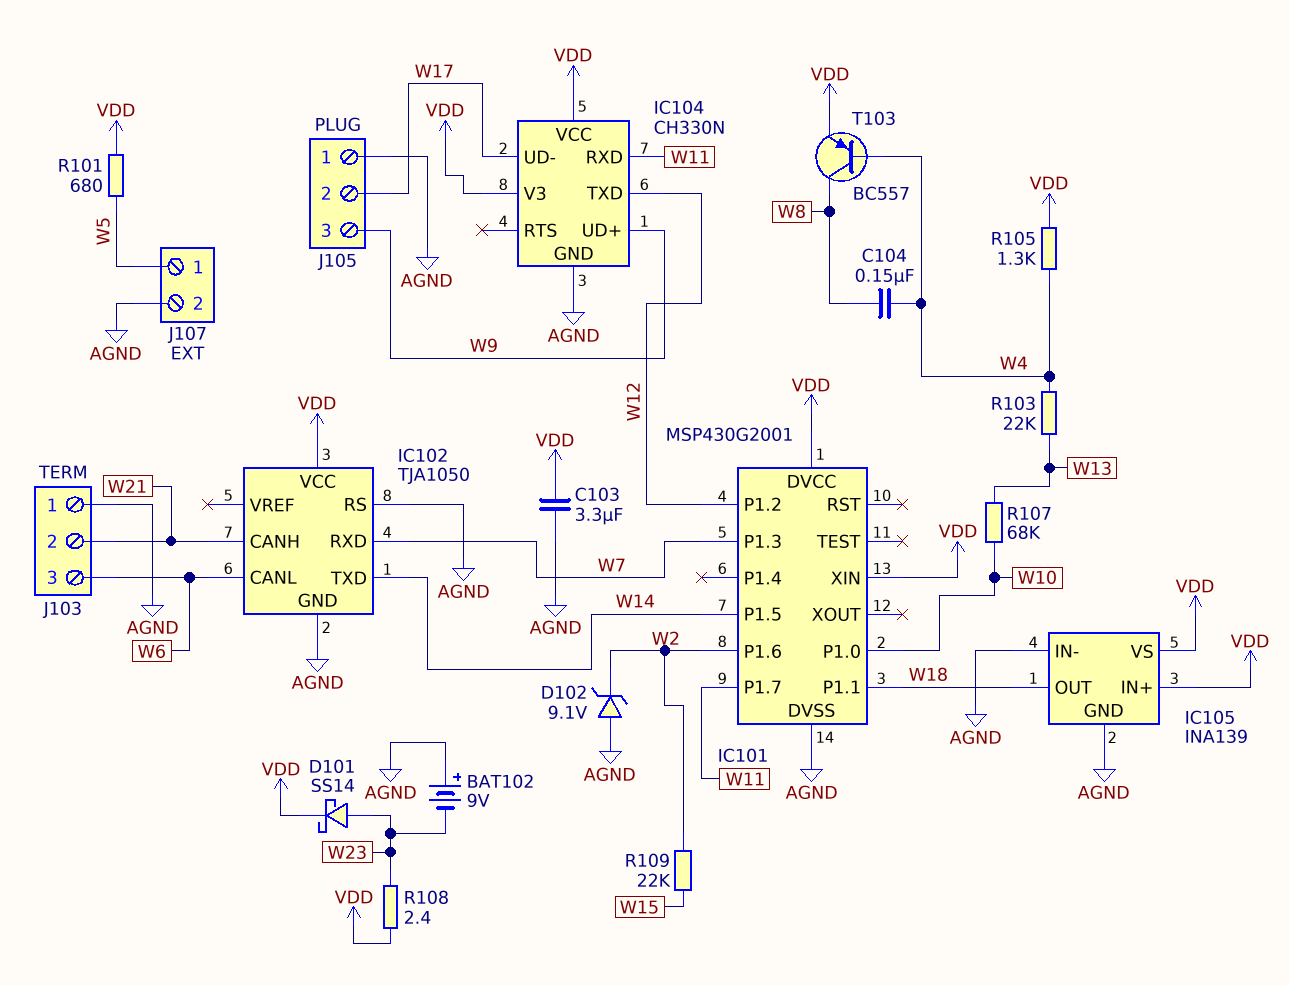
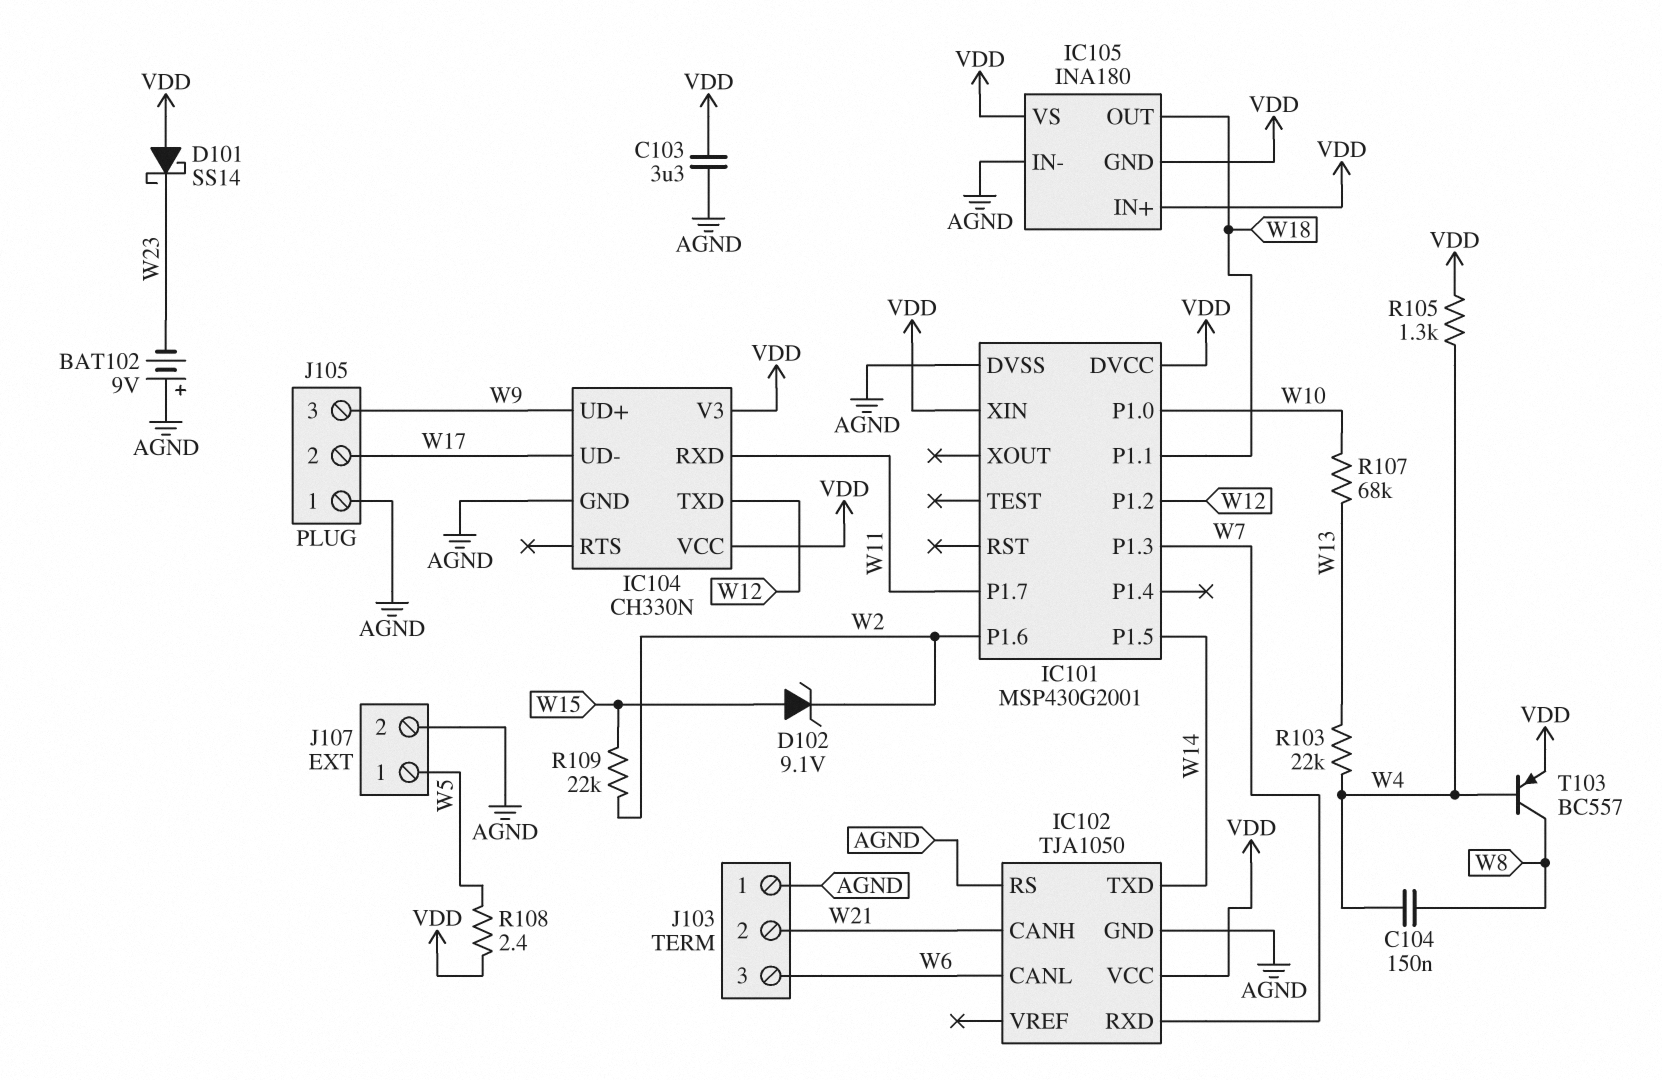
D101: schottky SS14 (A W23, K VDD) -> schottky SS14 (A VDD, K W23)
D102: zener 9.1V (A AGND, K W2) -> zener 9.1V (A W15, K W2)
IC105: INA139 -> INA180
IC105 pin GND: AGND -> VDD
R101: 680 (VDD, W5) -> none
R108: 2.4 (VDD, W23) -> 2.4 (VDD, W5)

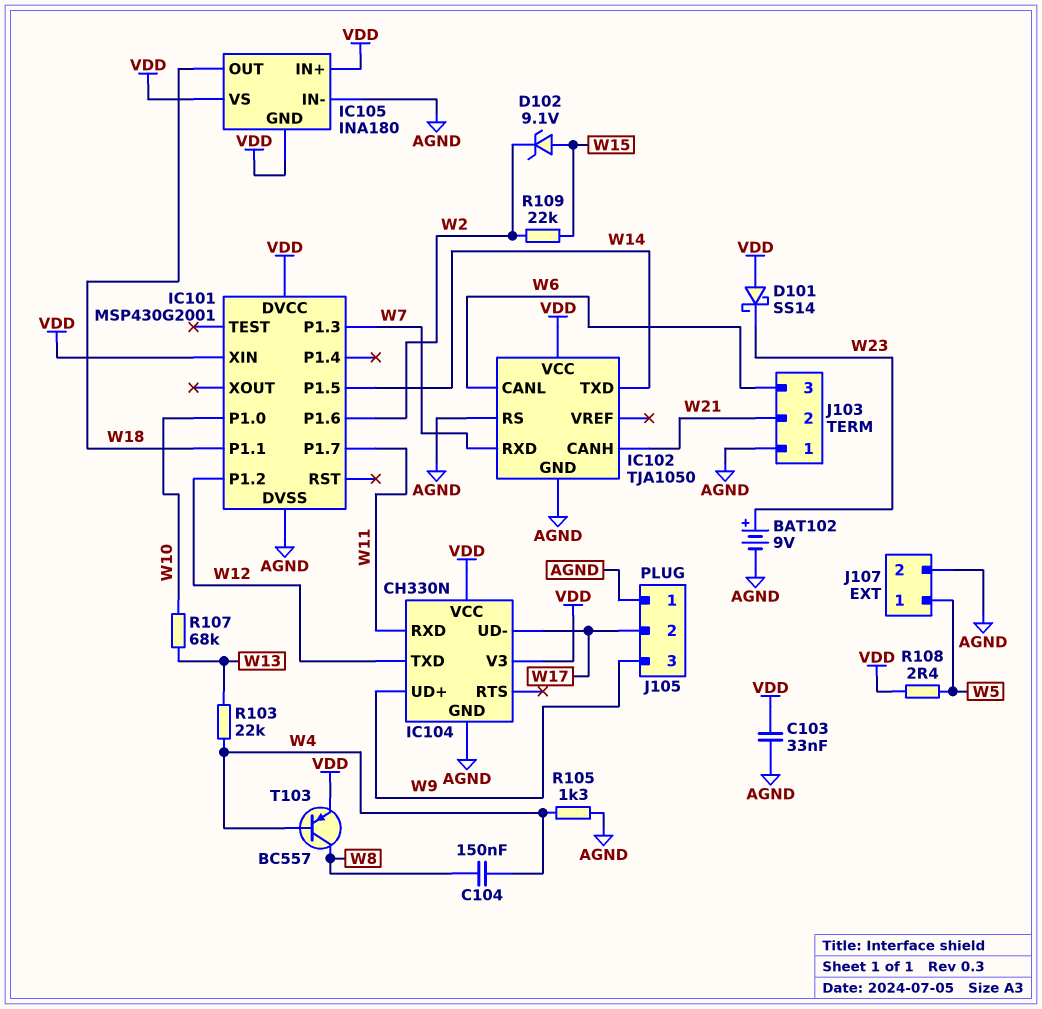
BAT102: 9V (plus AGND, minus W23) -> 9V (plus W23, minus AGND)
C103: 3.3uF (AGND, VDD) -> 33nF (AGND, VDD)
R105: 1.3k (VDD, W4) -> 1.3k (AGND, W4)

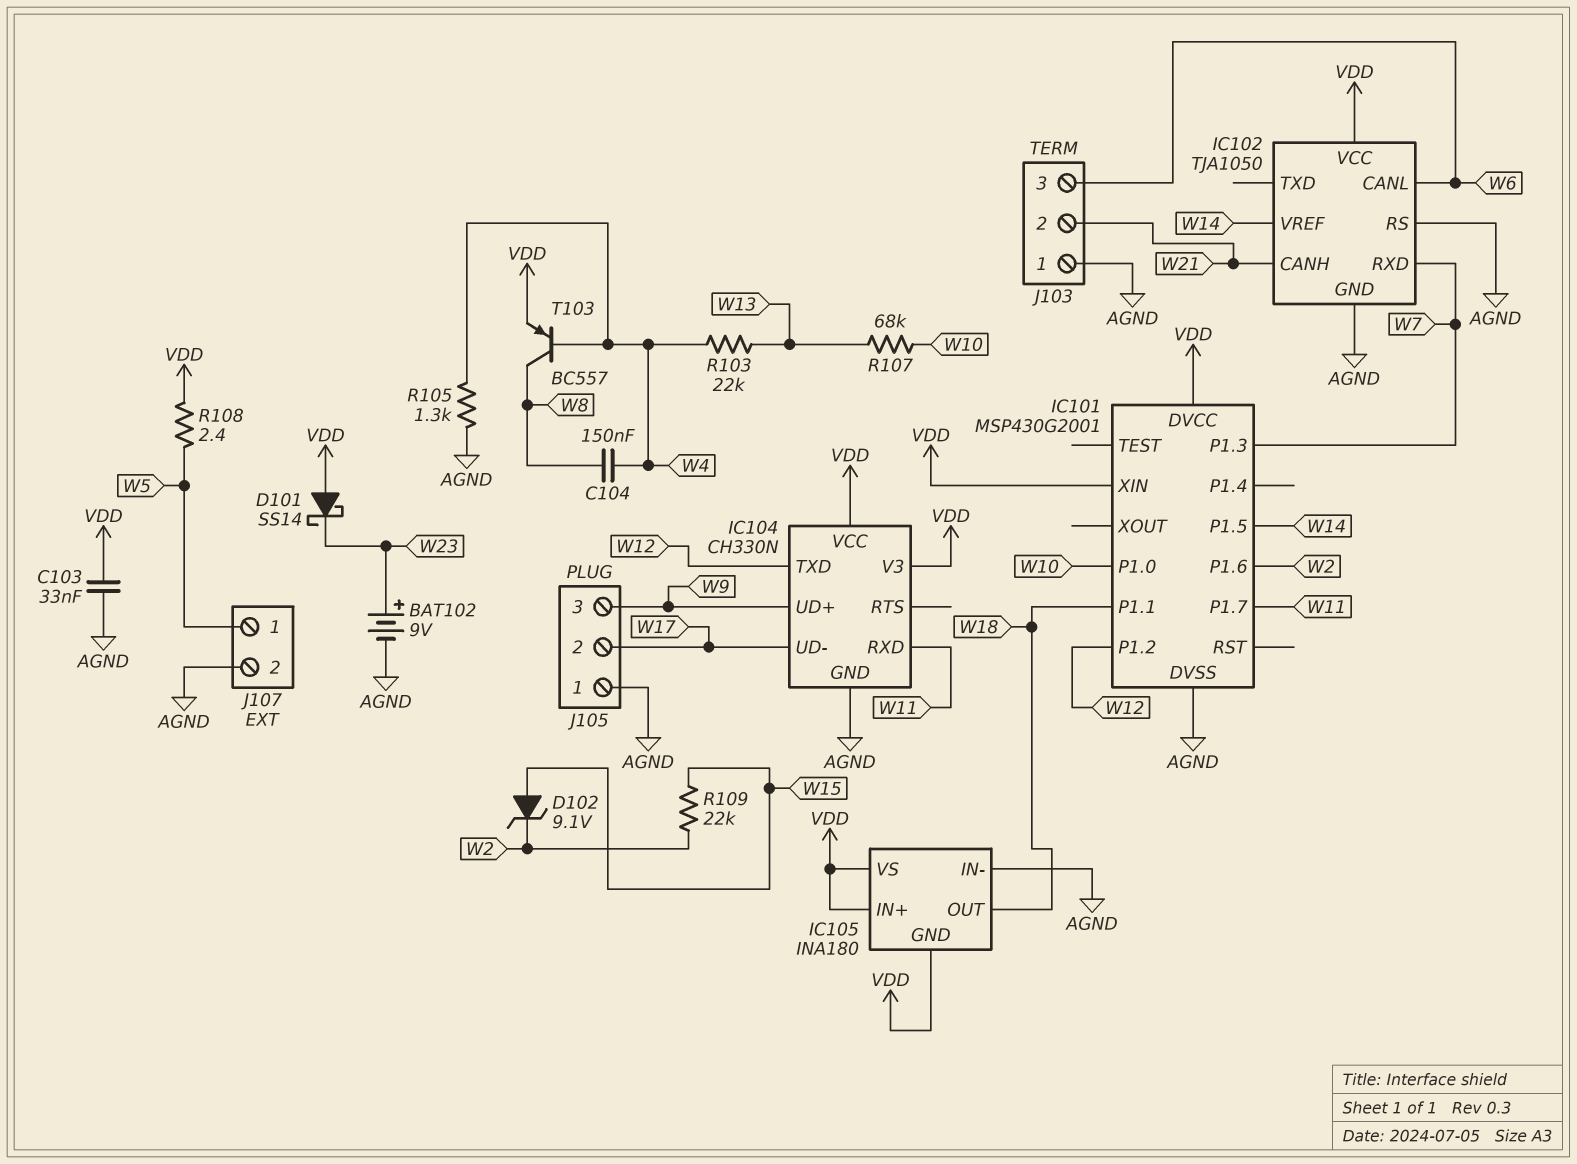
IC102 pin TXD: W14 -> none
IC102 pin VREF: none -> W14

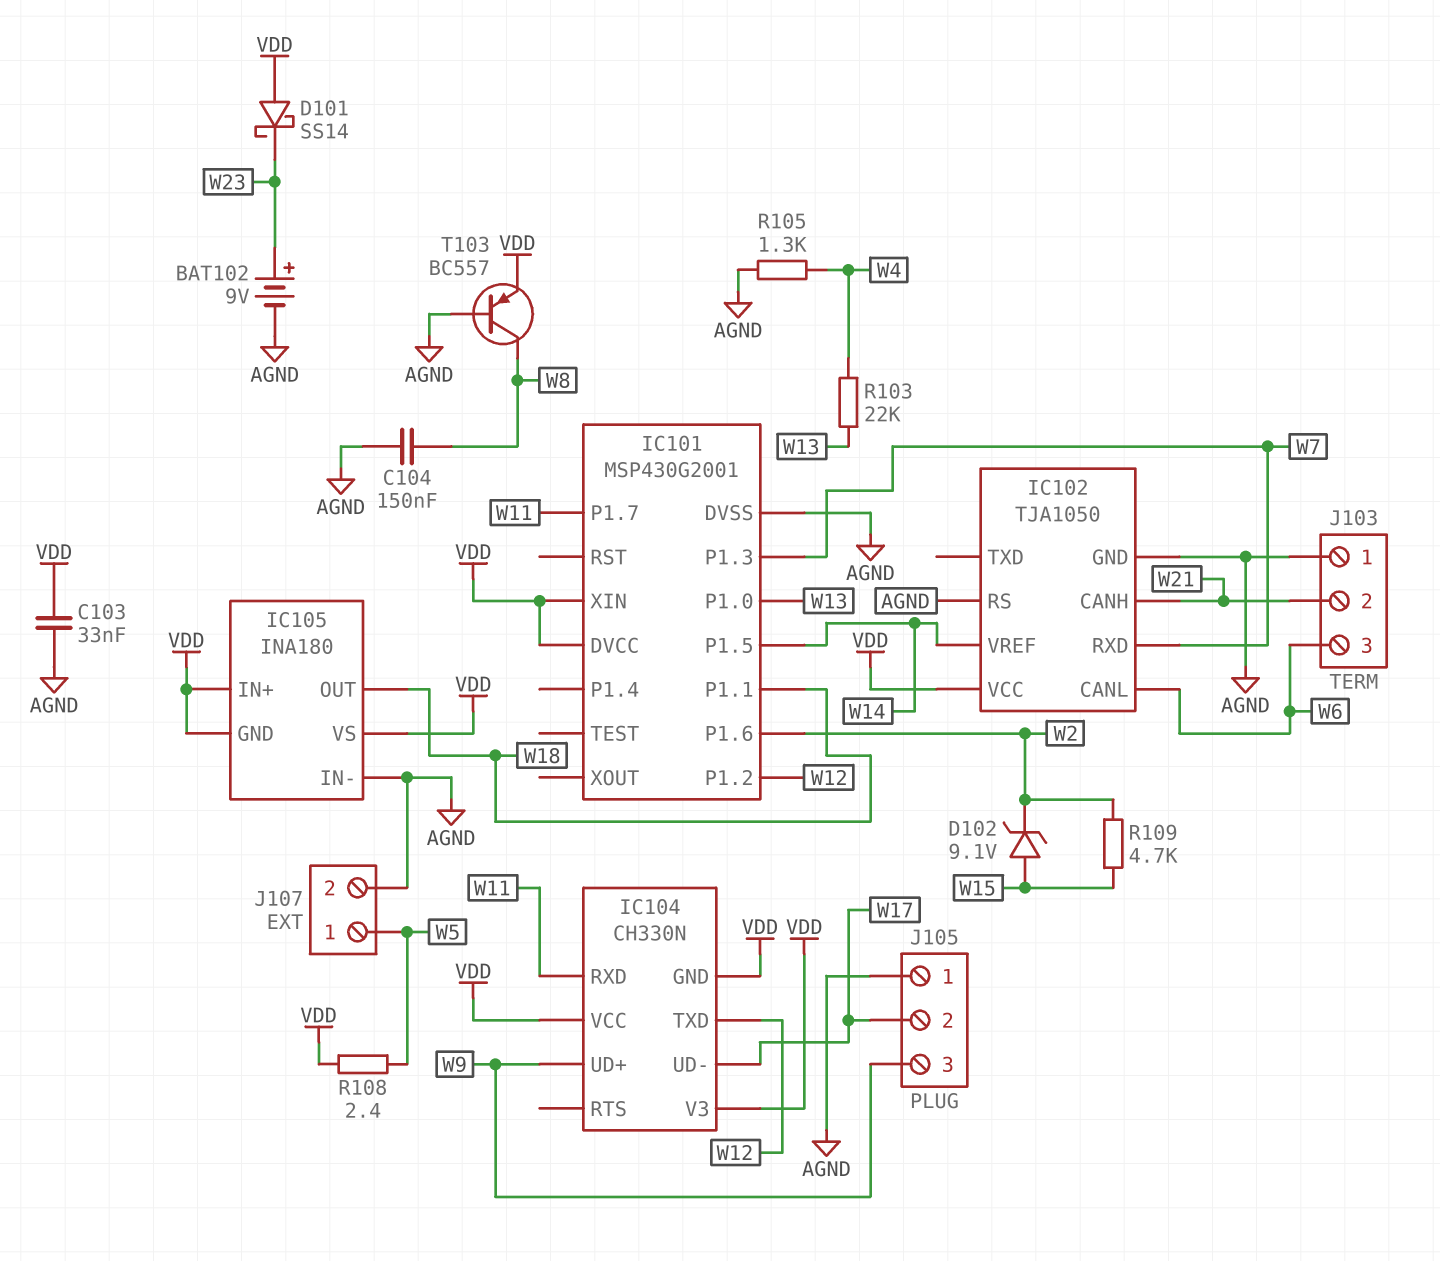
C104: 150nF (W4, W8) -> 150nF (AGND, W8)
IC101 pin P1.0: W10 -> W13
IC104 pin GND: AGND -> VDD
R107: 68k (W10, W13) -> none
R109: 22k (W2, W15) -> 4.7k (W2, W15)
T103: PNP BC557 (B W4, C W8, E VDD) -> PNP BC557 (B AGND, C W8, E VDD)

